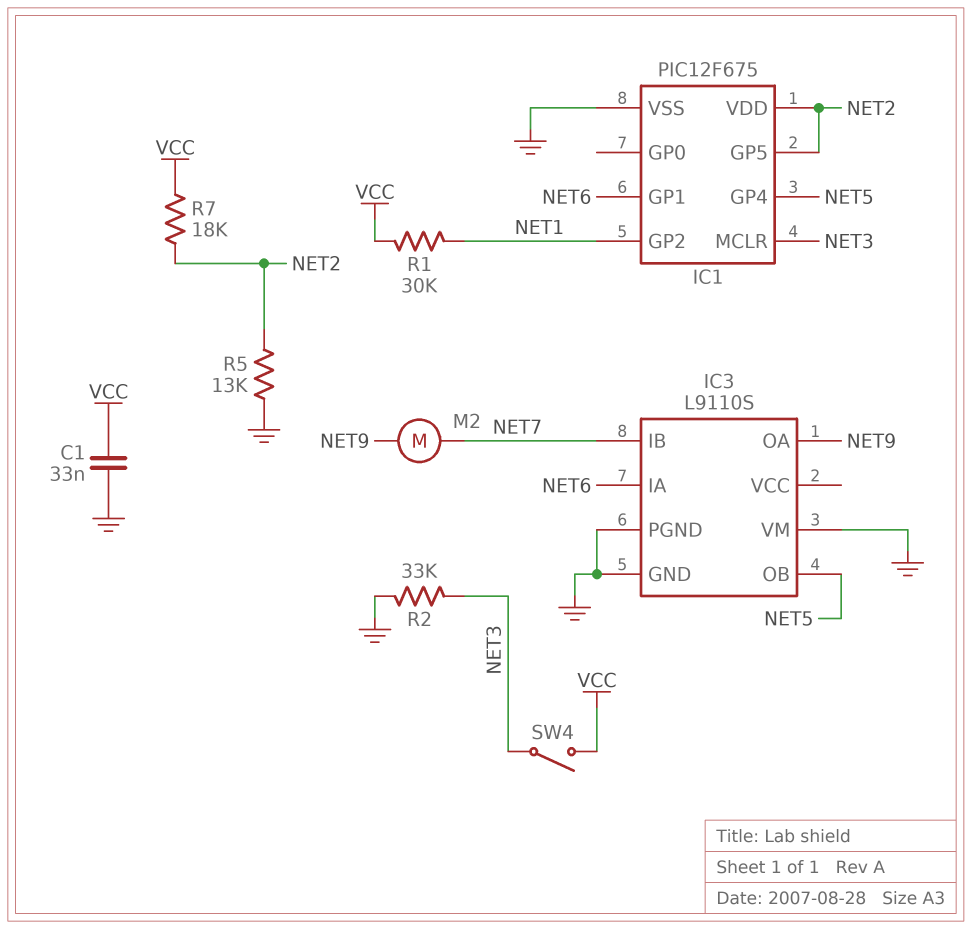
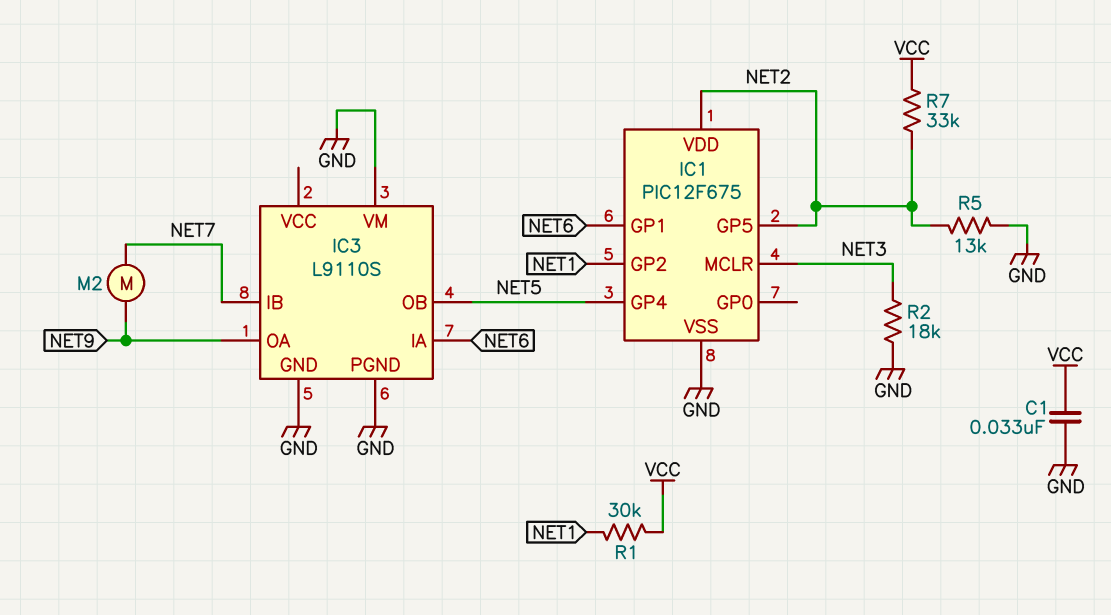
R2: 33k (GND, NET3) -> 18k (GND, NET3)
R7: 18k (NET2, VCC) -> 33k (NET2, VCC)
SW4: switch (NET3, VCC) -> none

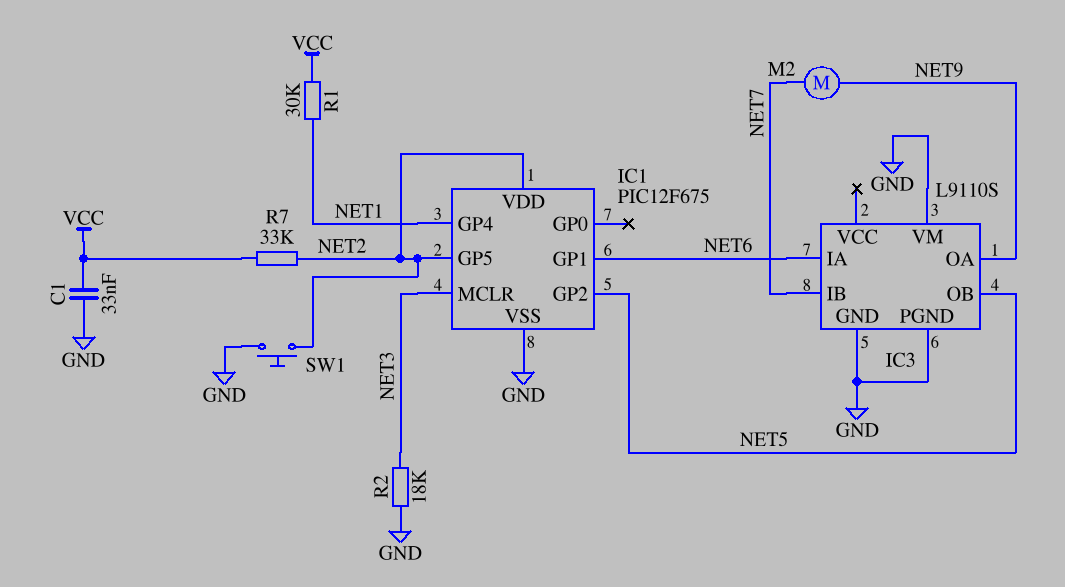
IC1 pin GP2: NET1 -> NET5
IC1 pin GP4: NET5 -> NET1
R5: 13k (GND, NET2) -> none
SW1: none -> button (GND, NET2)

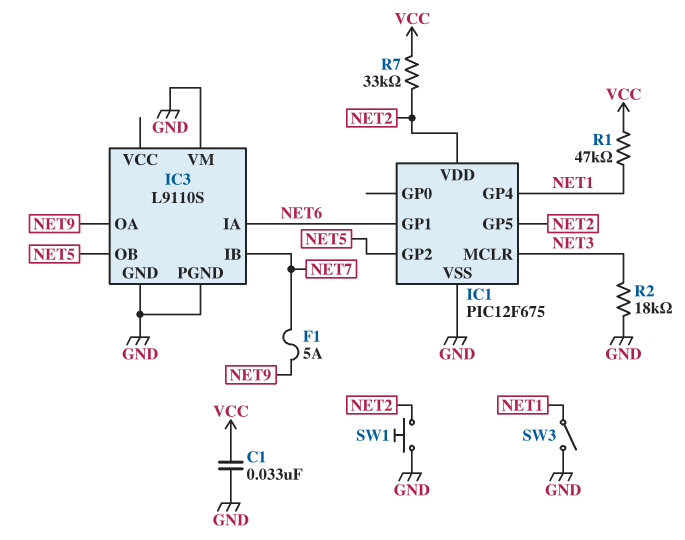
F1: none -> 5A (NET7, NET9)
M2: motor (NET7, NET9) -> none
R1: 30k (NET1, VCC) -> 47k (NET1, VCC)
SW3: none -> switch (GND, NET1)

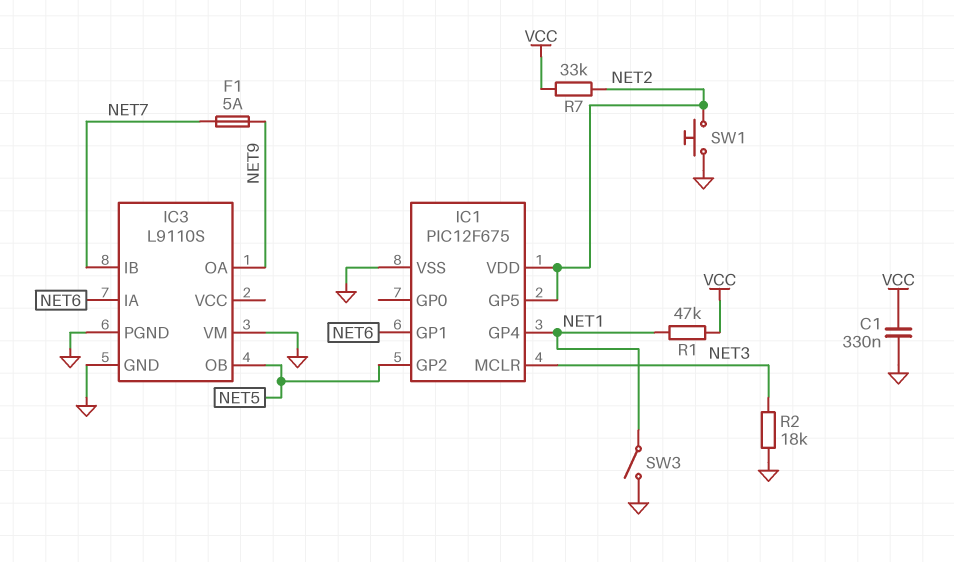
C1: 33nF (GND, VCC) -> 330nF (GND, VCC)

